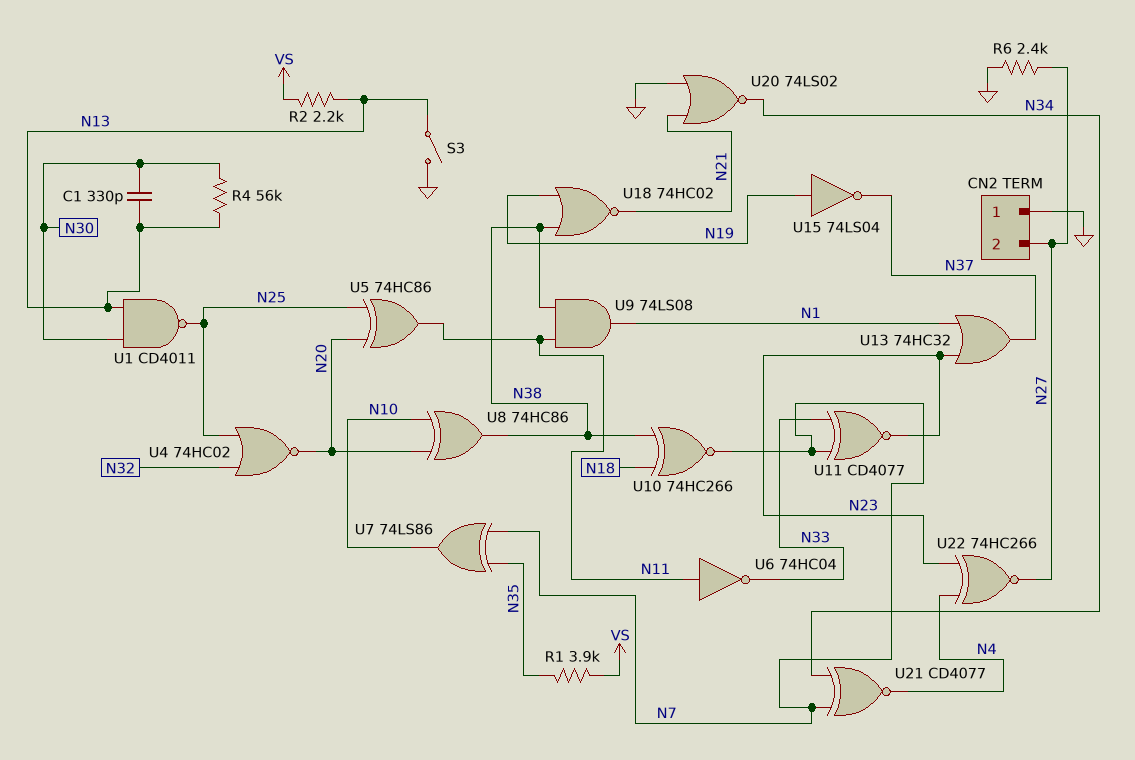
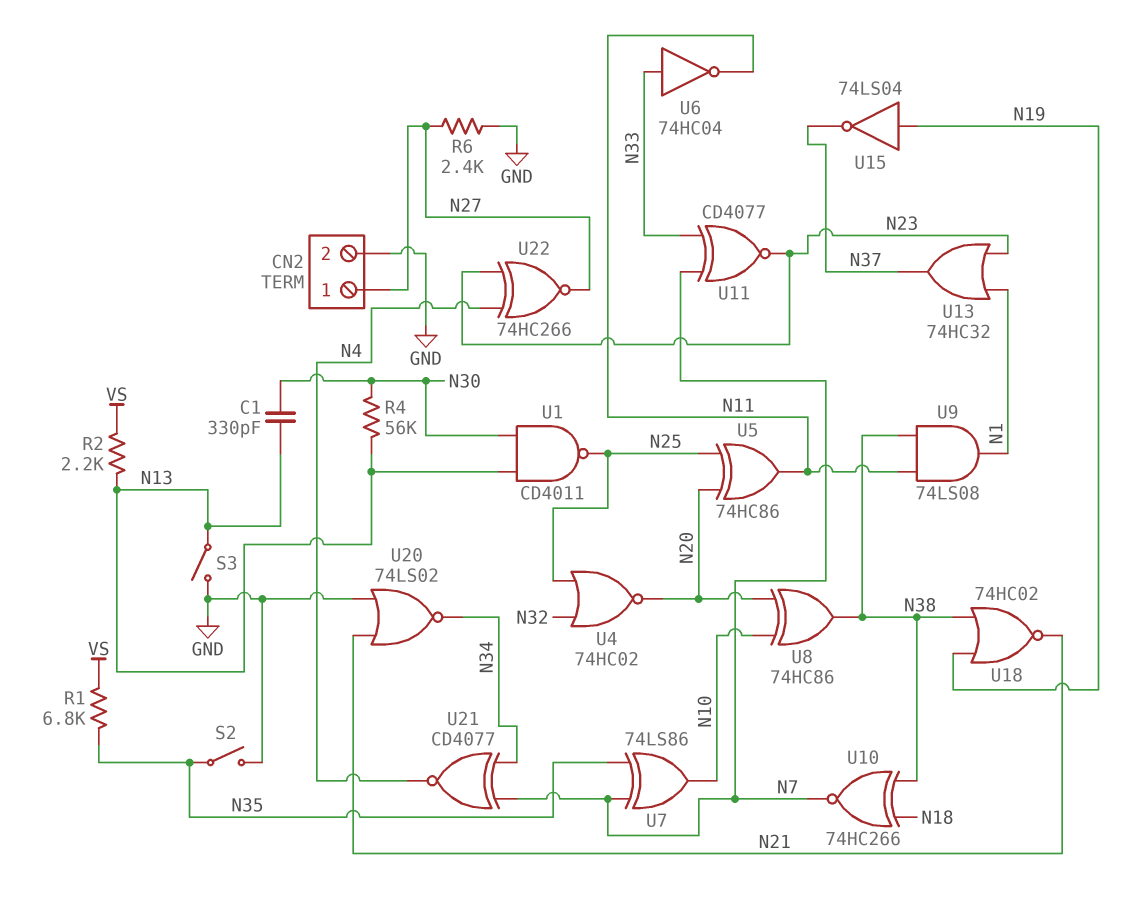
CN2 pin 1: GND -> N27
CN2 pin 2: N27 -> GND
R1: 3.9k (N35, VS) -> 6.8k (N35, VS)
S2: none -> switch (GND, N35)
U6: NOT 74HC04 (in N11, out N33) -> NOT 74HC04 (in N33, out N11)

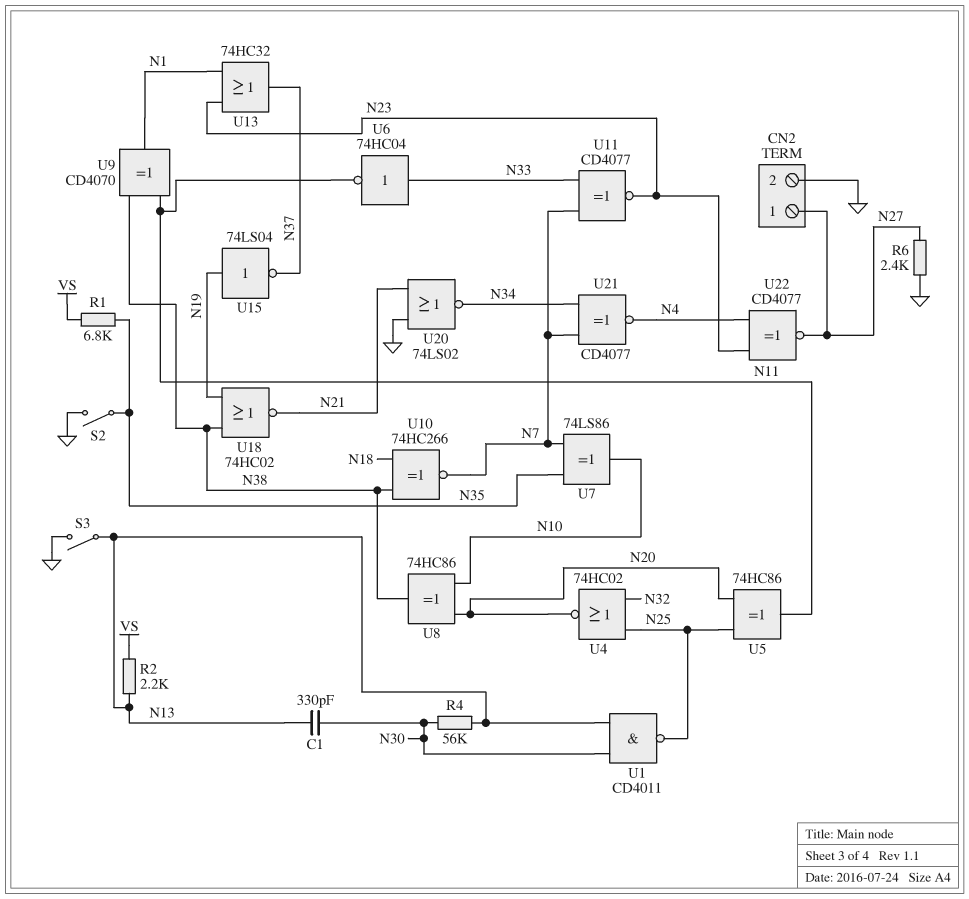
U9: AND 74LS08 (in N11, in N38, out N1) -> XOR CD4070 (in N11, in N38, out N1)
U22: XNOR 74HC266 (in N4, in N23, out N27) -> XNOR CD4077 (in N4, in N23, out N27)

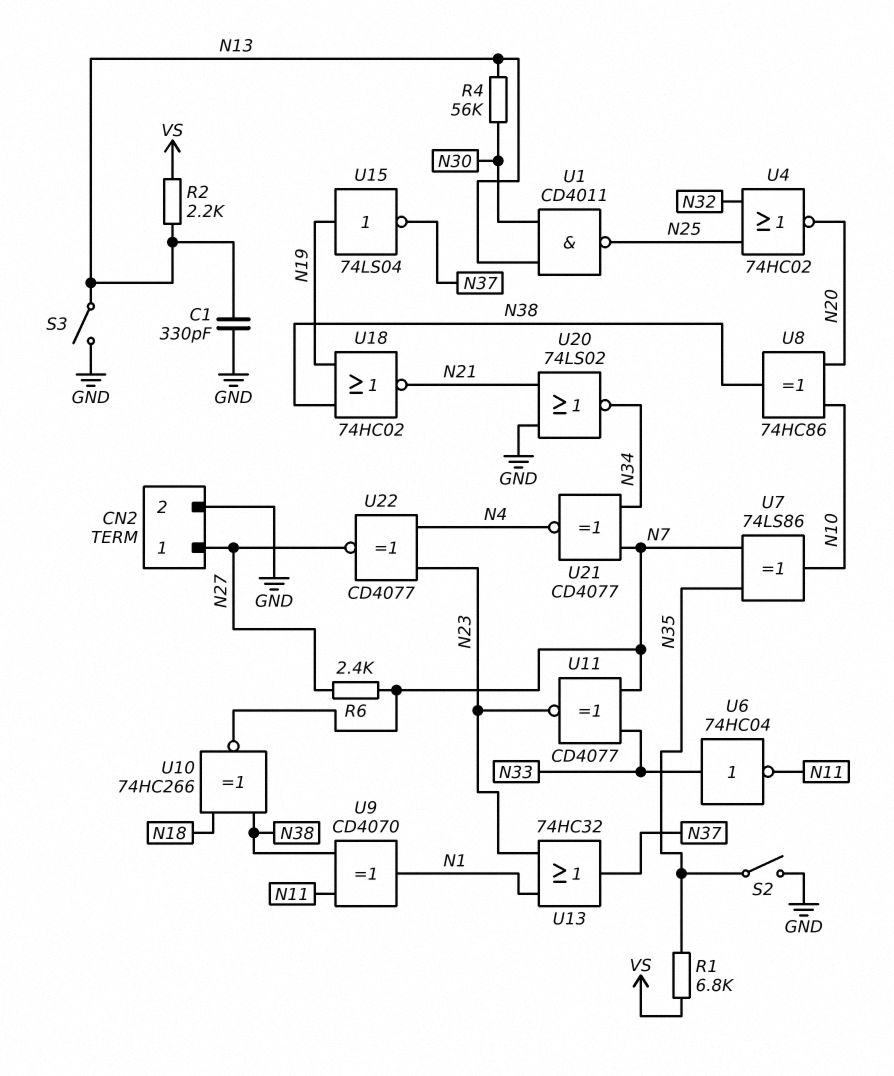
C1: 330pF (N13, N30) -> 330pF (GND, N13)
R6: 2.4k (GND, N27) -> 2.4k (N7, N27)
U5: XOR 74HC86 (in N20, in N25, out N11) -> none

